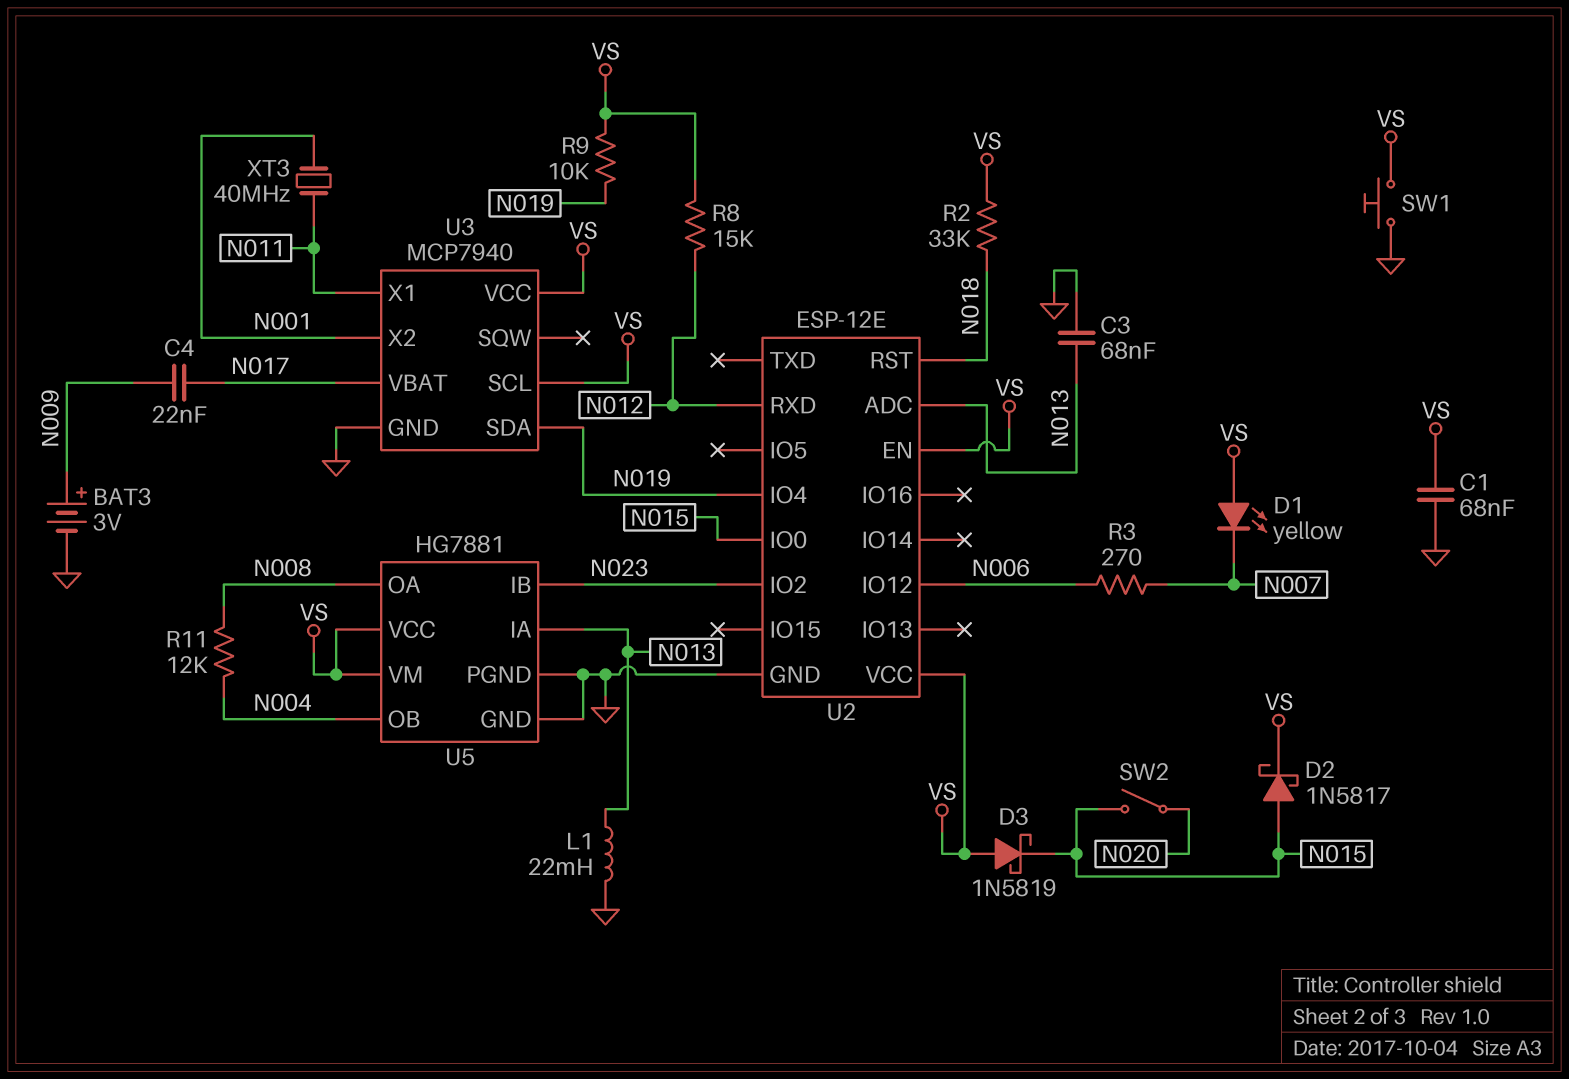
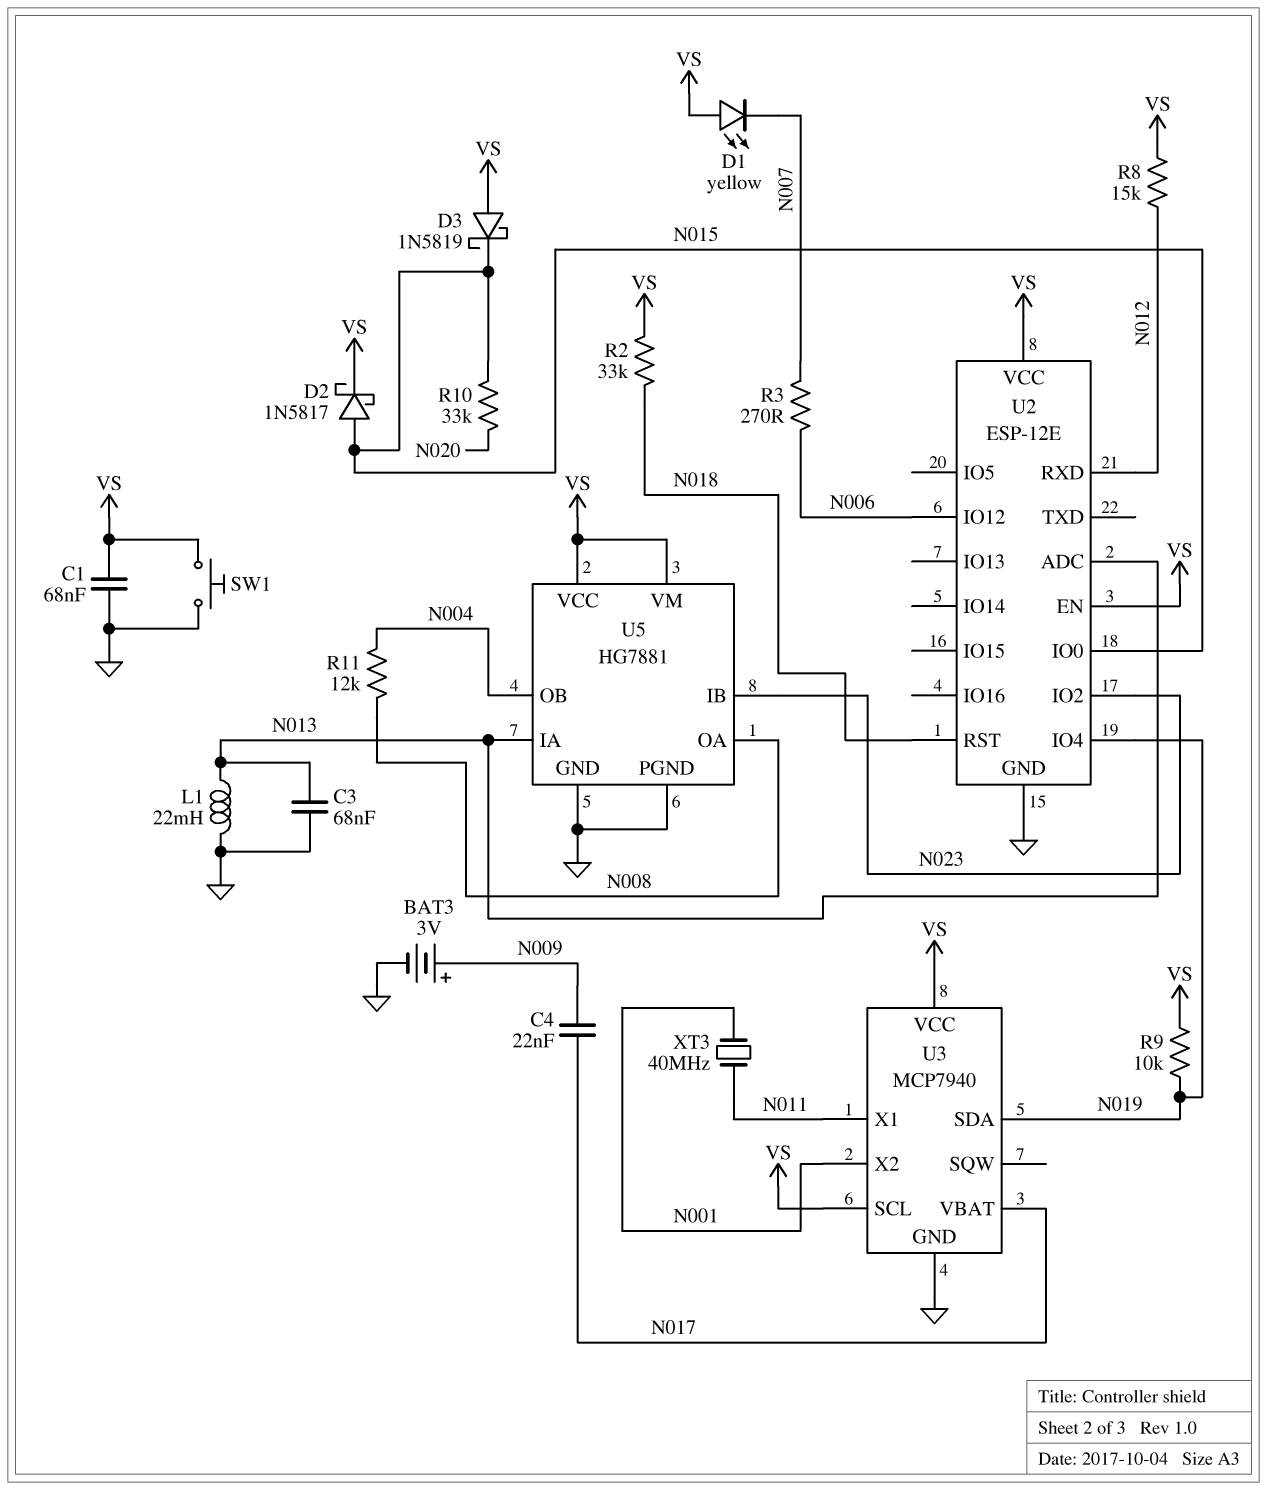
R10: none -> 33k (N015, N020)
SW2: switch (N015, N020) -> none

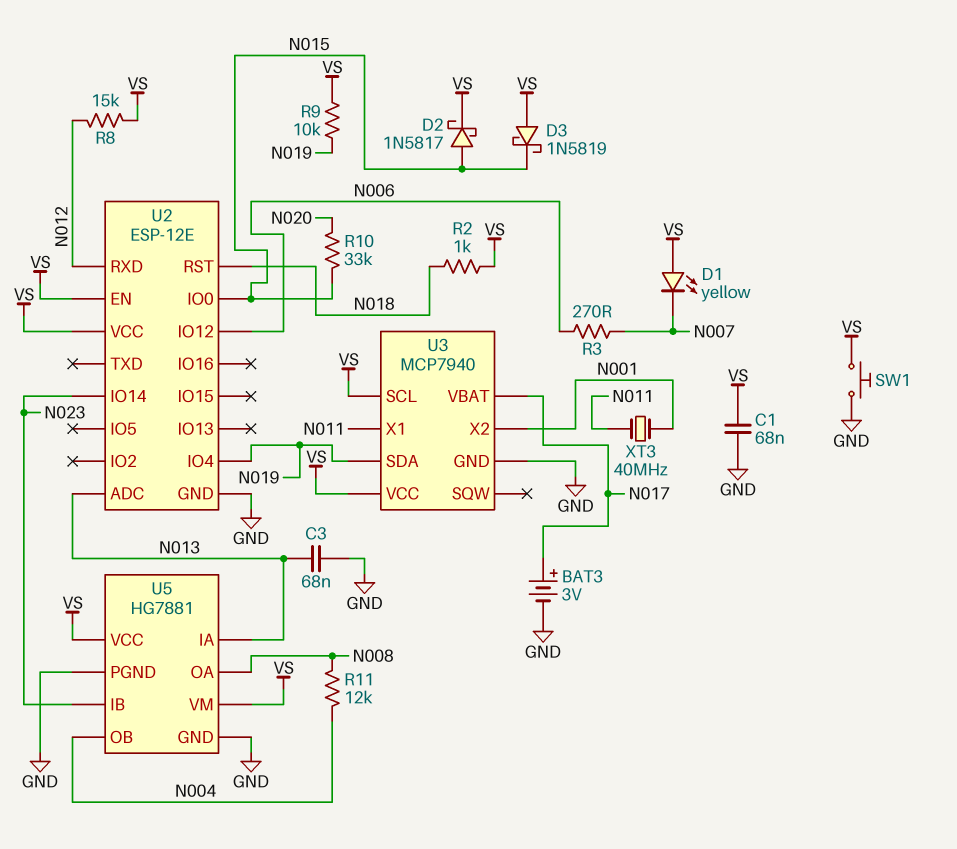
BAT3: 3V (plus N009, minus GND) -> 3V (plus N017, minus GND)
C4: 22nF (N009, N017) -> none
L1: 22mH (GND, N013) -> none
R2: 33k (N018, VS) -> 1k (N018, VS)
U2 pin IO2: N023 -> none
U2 pin IO14: none -> N023

